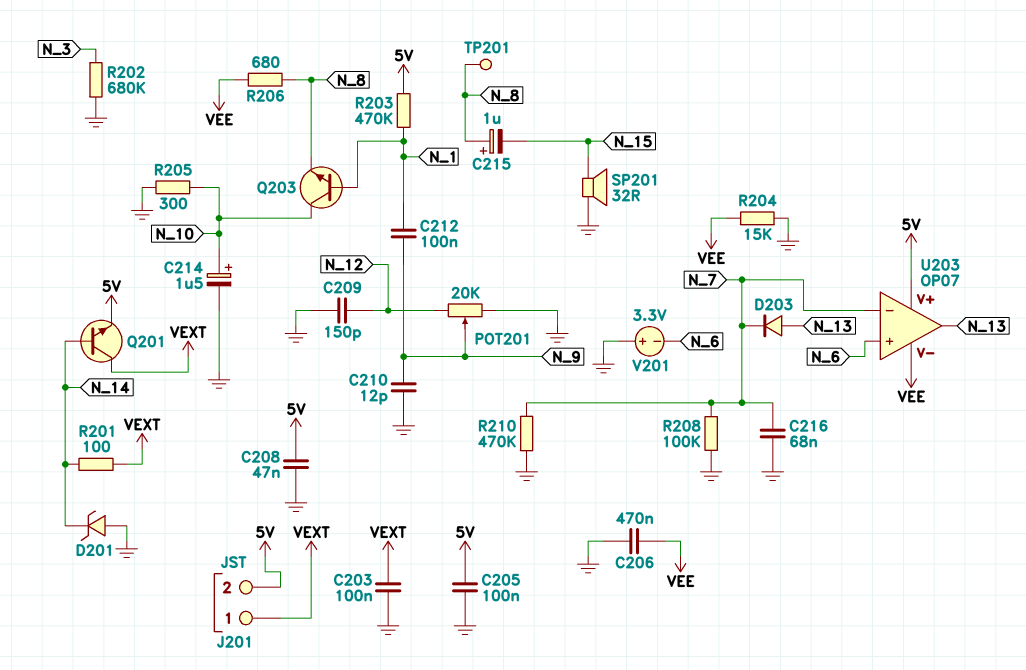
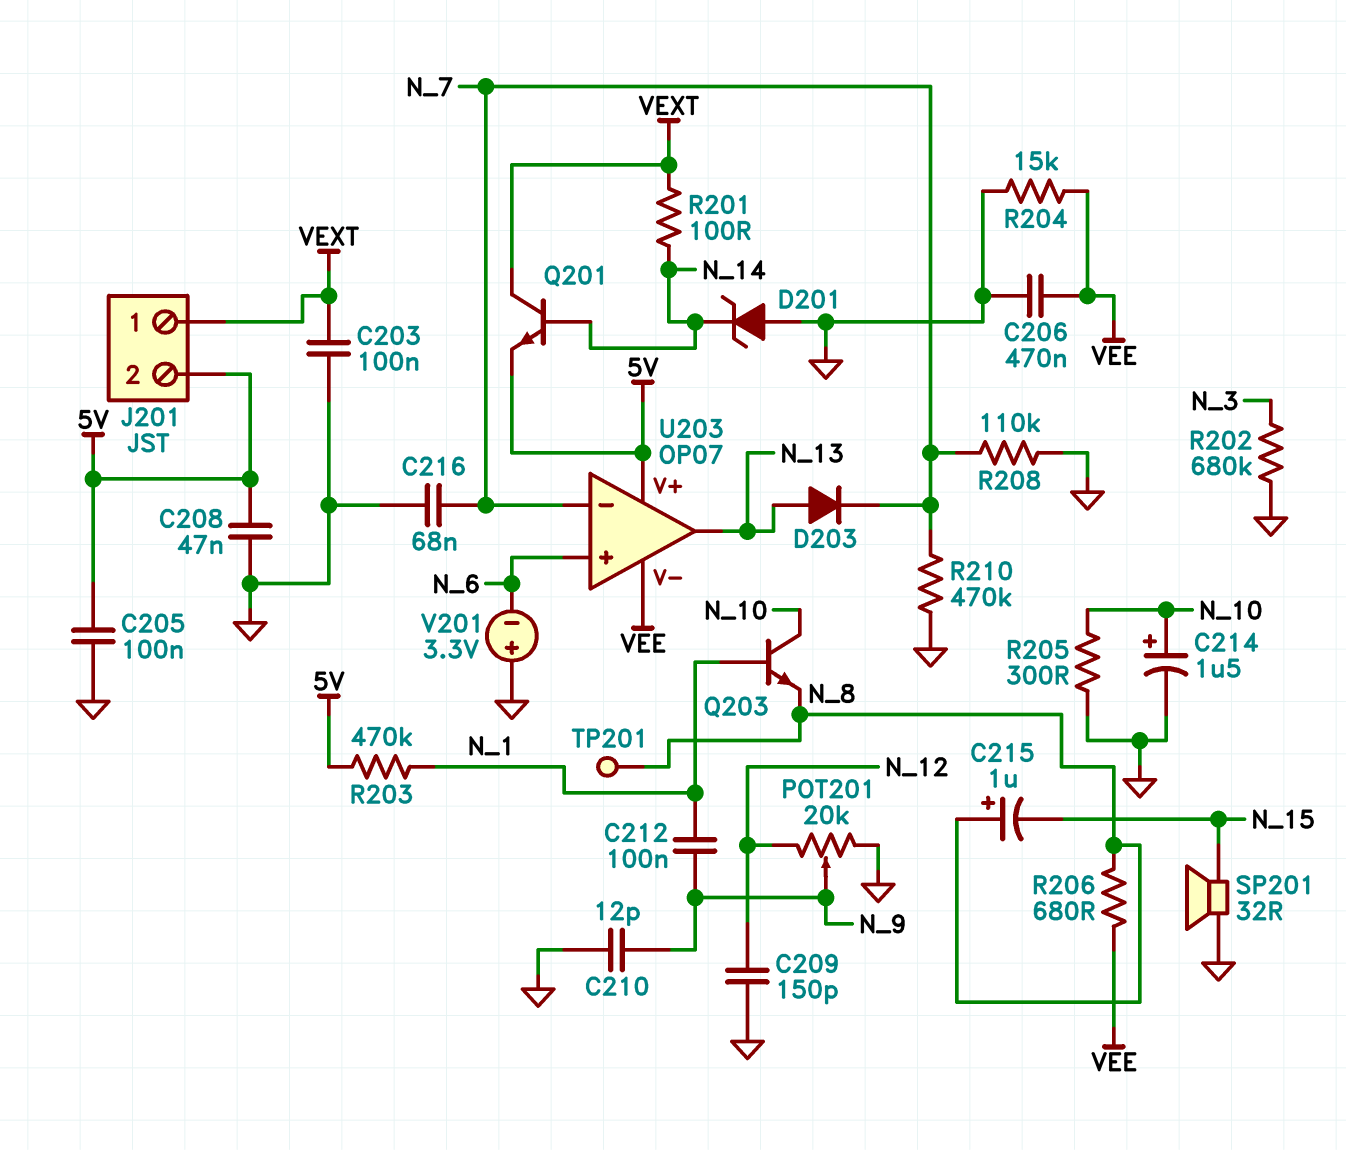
R208: 100k (GND, N_7) -> 110k (GND, N_7)

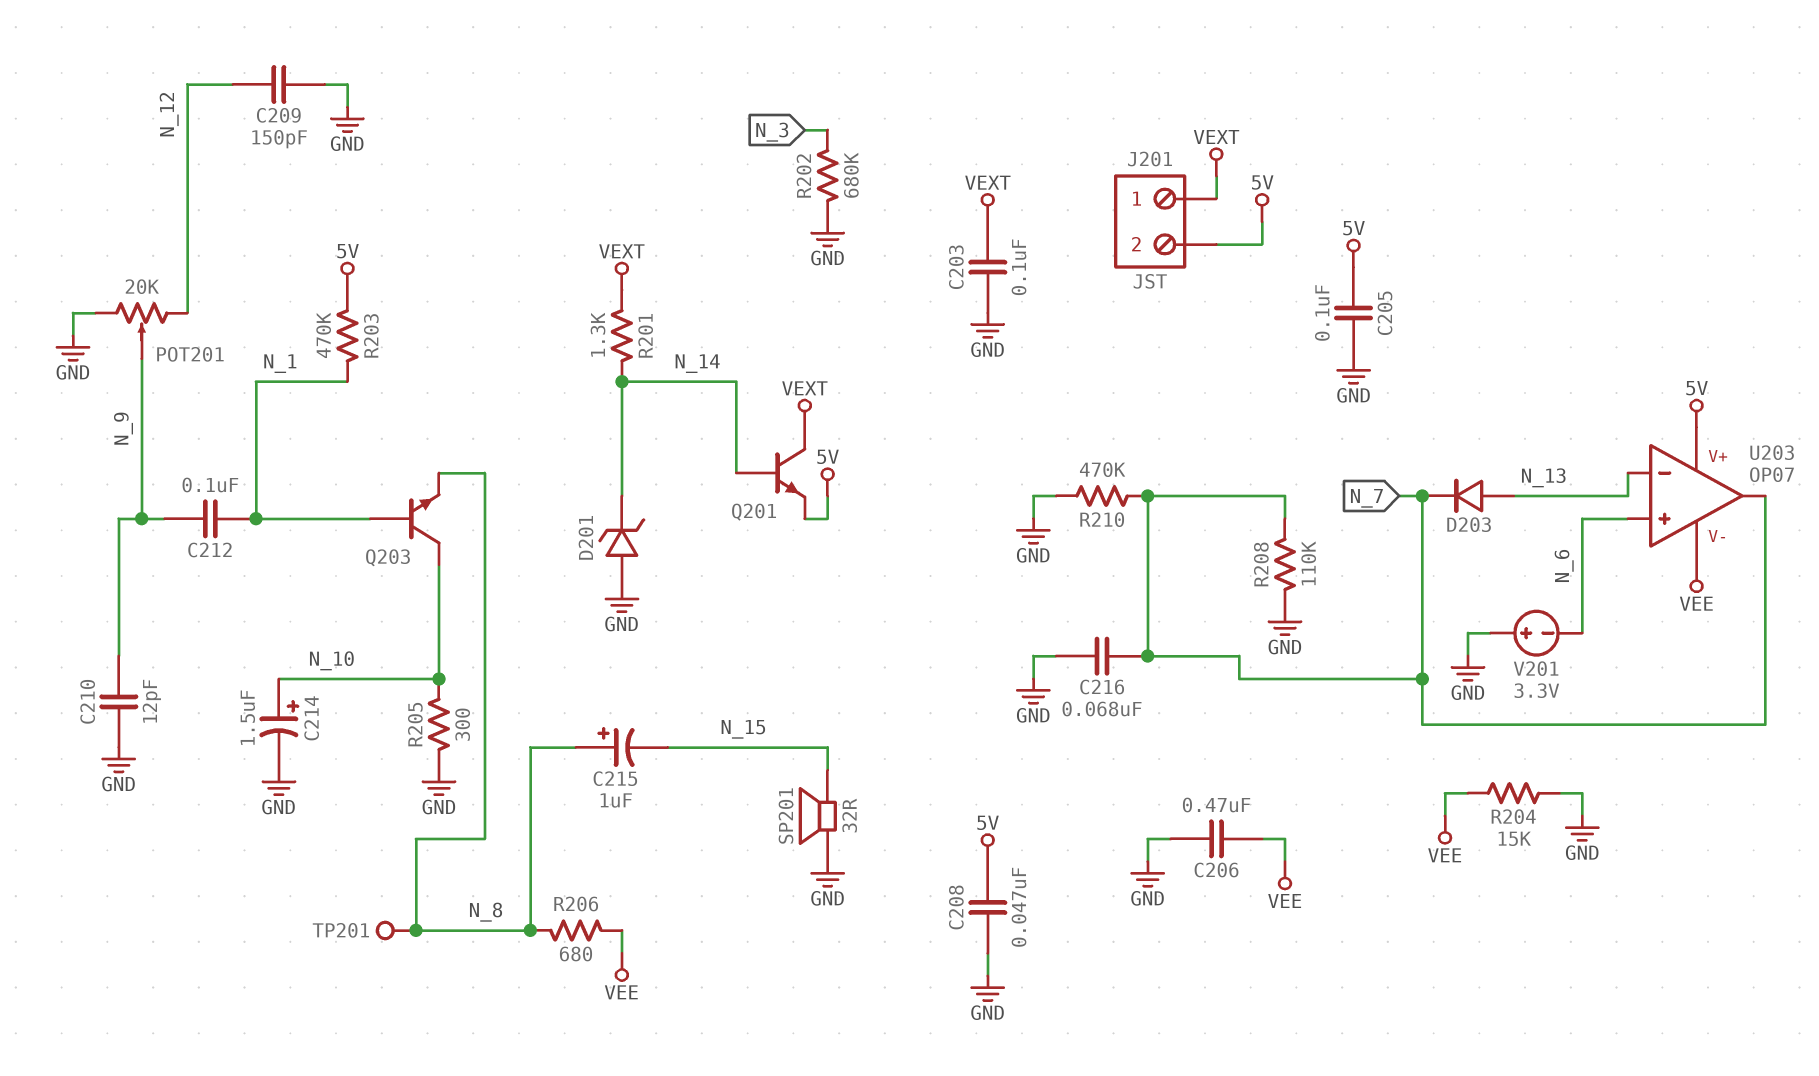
R201: 100 (N_14, VEXT) -> 1.3k (N_14, VEXT)
U203 pin in-: N_7 -> N_13
U203 pin out: N_13 -> N_7

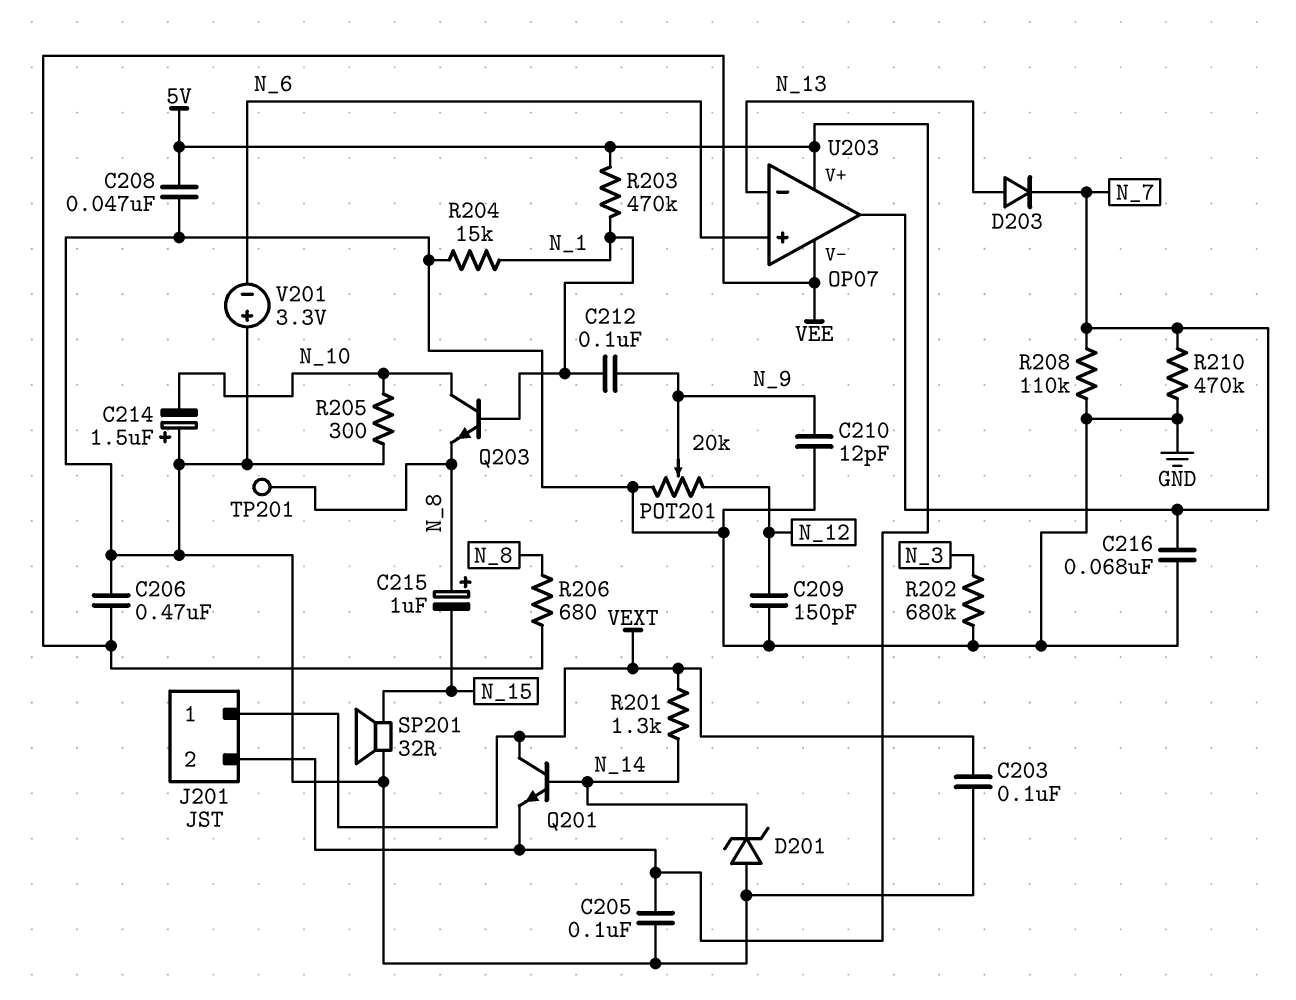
C214: 1.5uF (plus N_10, minus GND) -> 1.5uF (plus GND, minus N_10)
R204: 15k (GND, VEE) -> 15k (GND, N_1)

